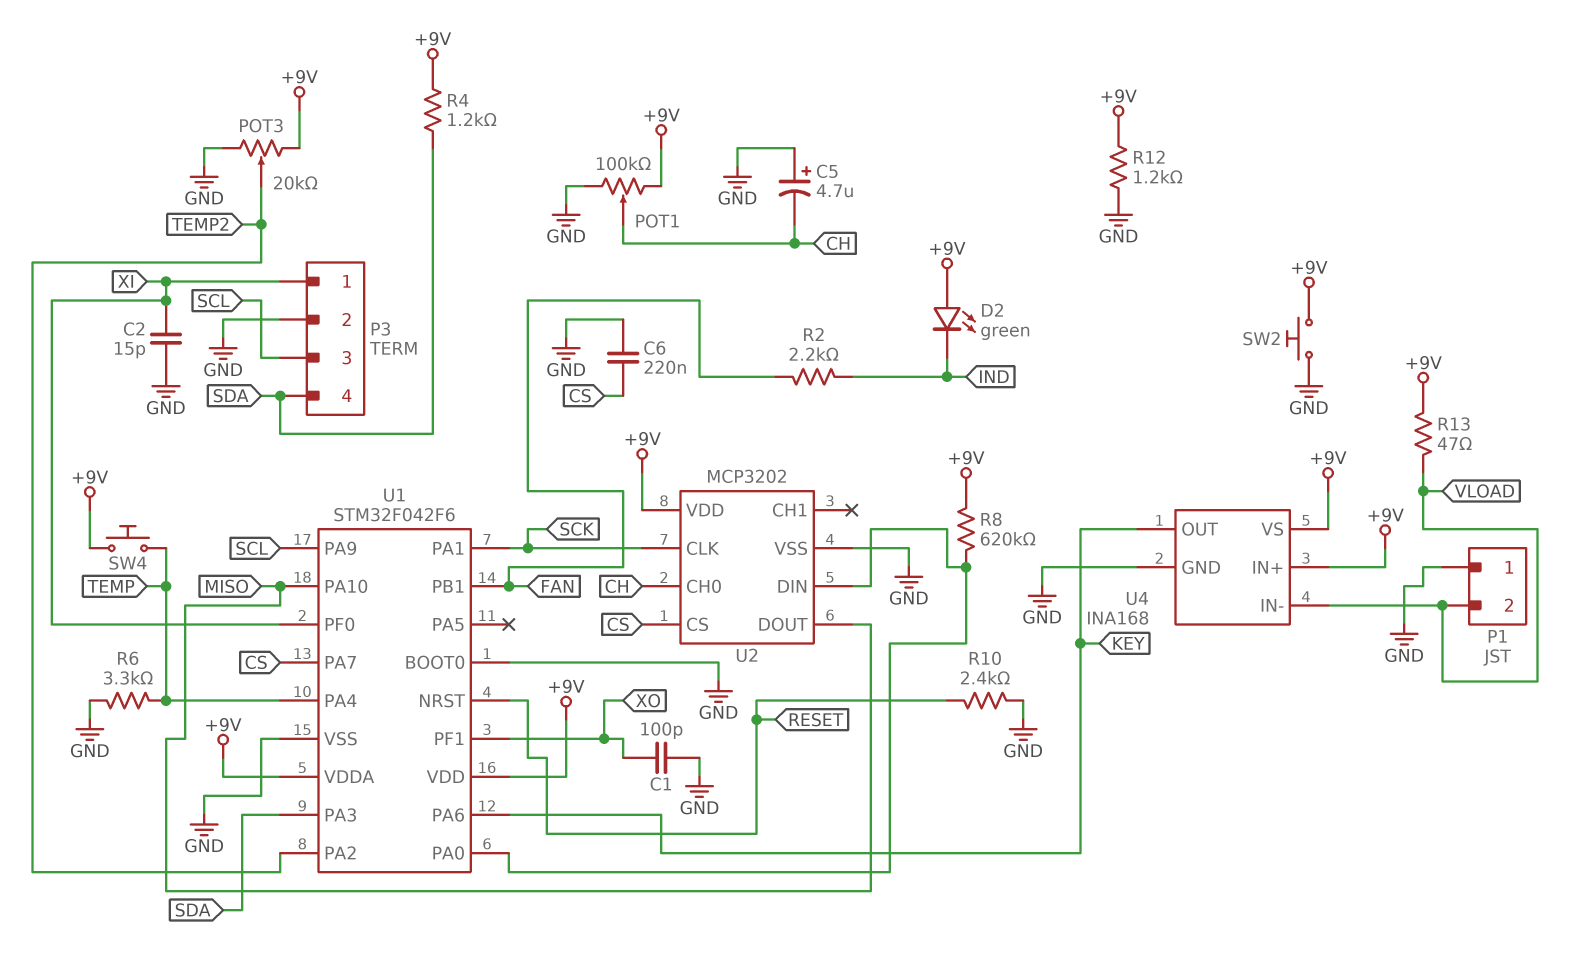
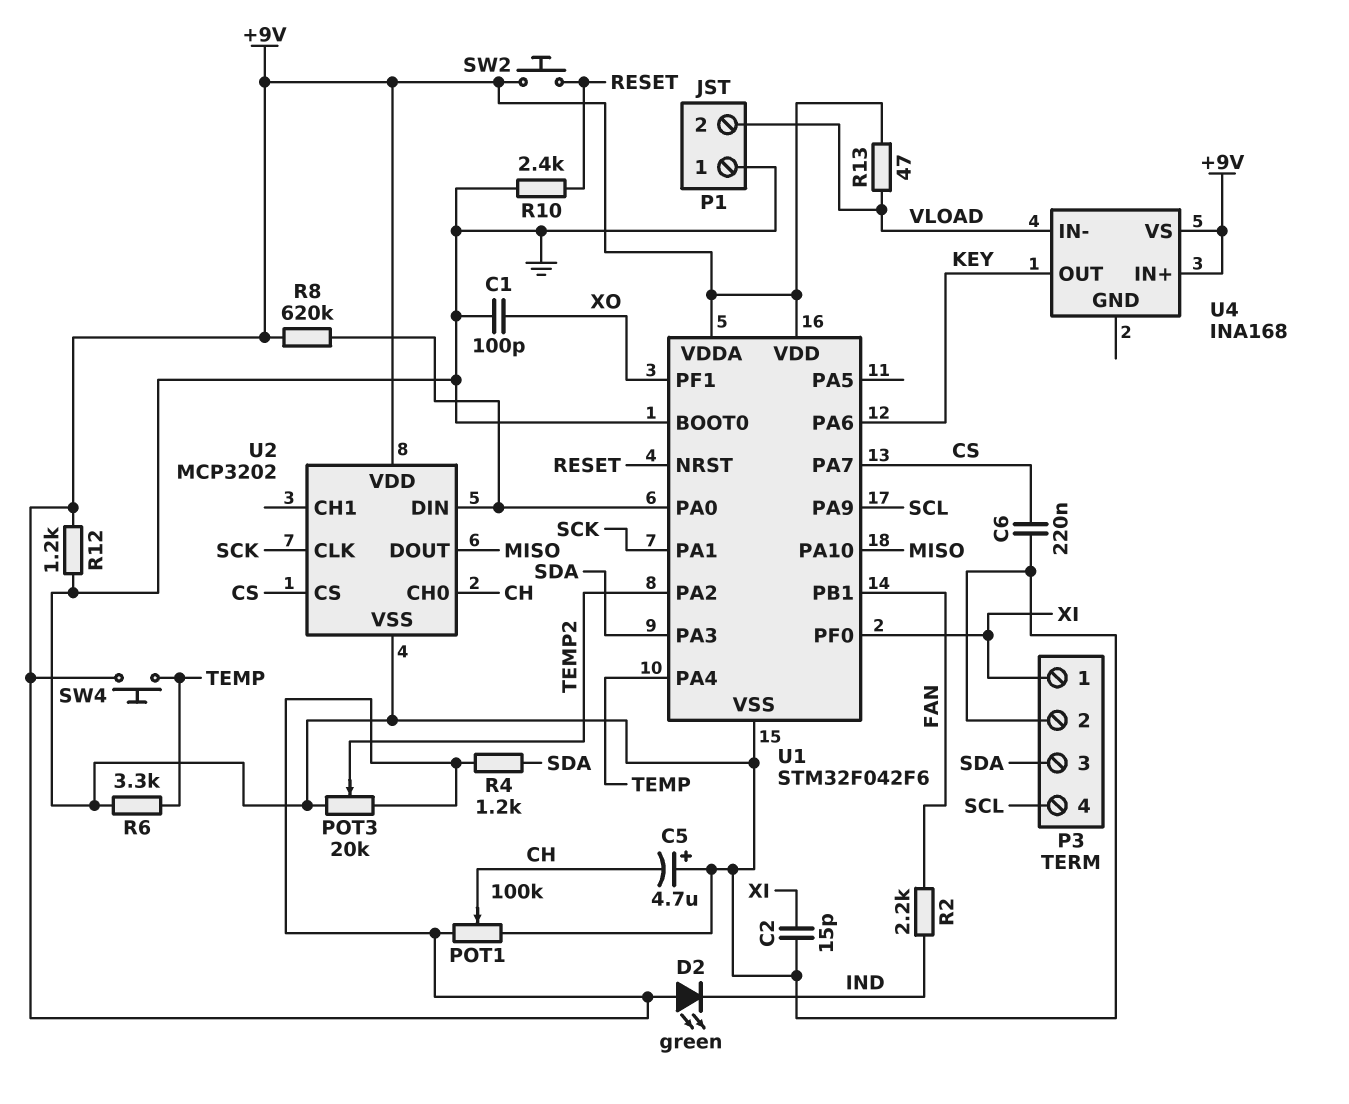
P3 pin 3: SCL -> SDA
P3 pin 4: SDA -> SCL
SW2: button (+9V, GND) -> button (+9V, RESET)
U4 pin GND: GND -> none

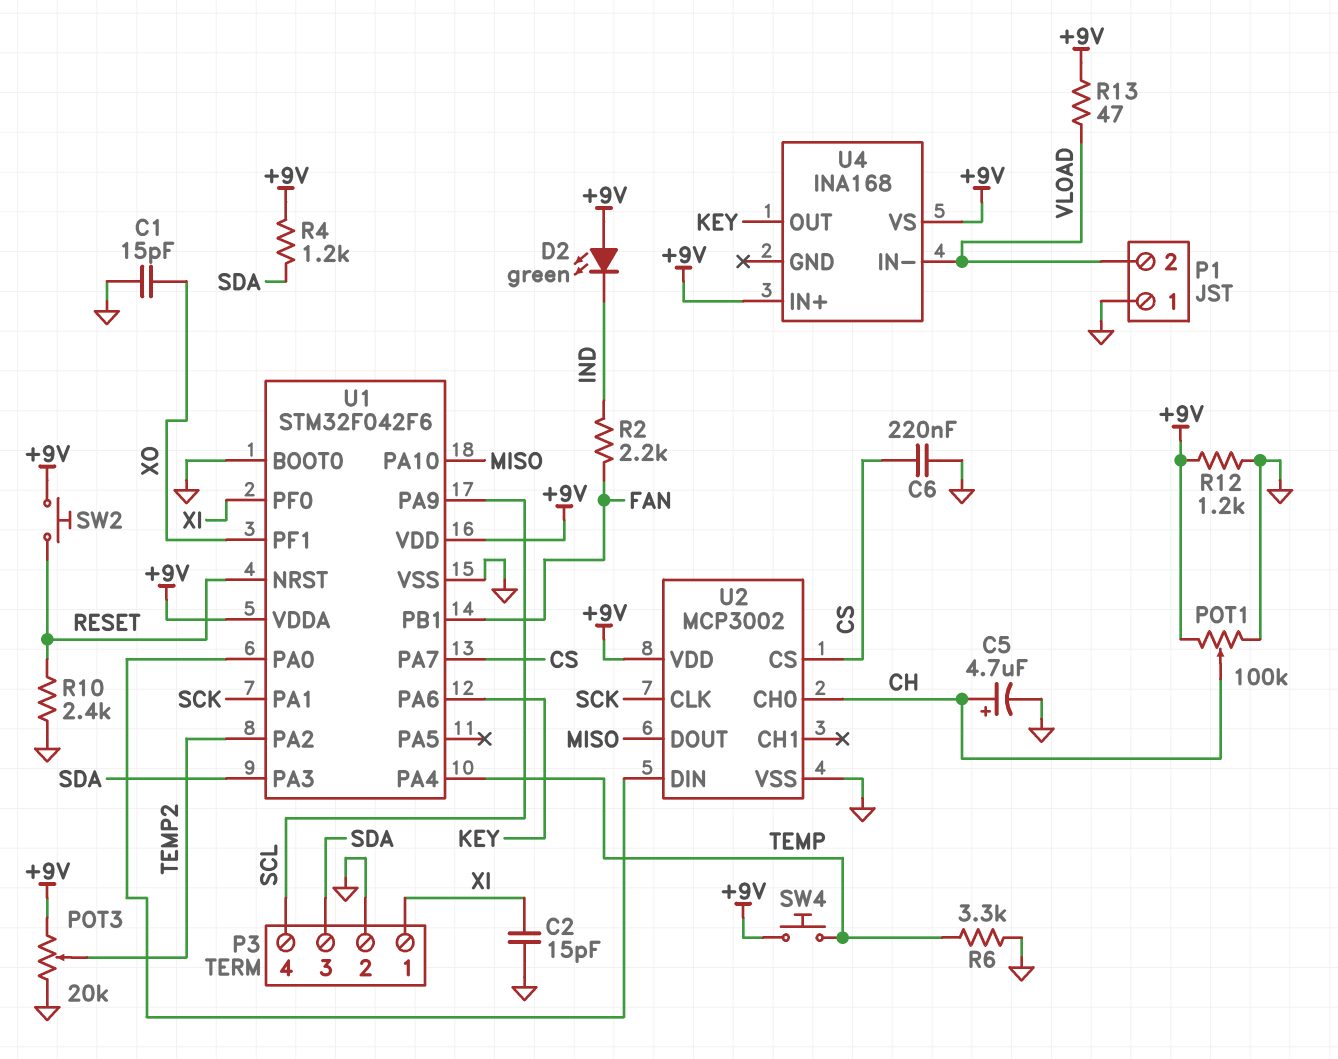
C1: 100pF (GND, XO) -> 15pF (GND, XO)
C5: 4.7uF (plus GND, minus CH) -> 4.7uF (plus CH, minus GND)
R8: 620k (+9V, U1/PA0) -> none
U2: MCP3202 -> MCP3002

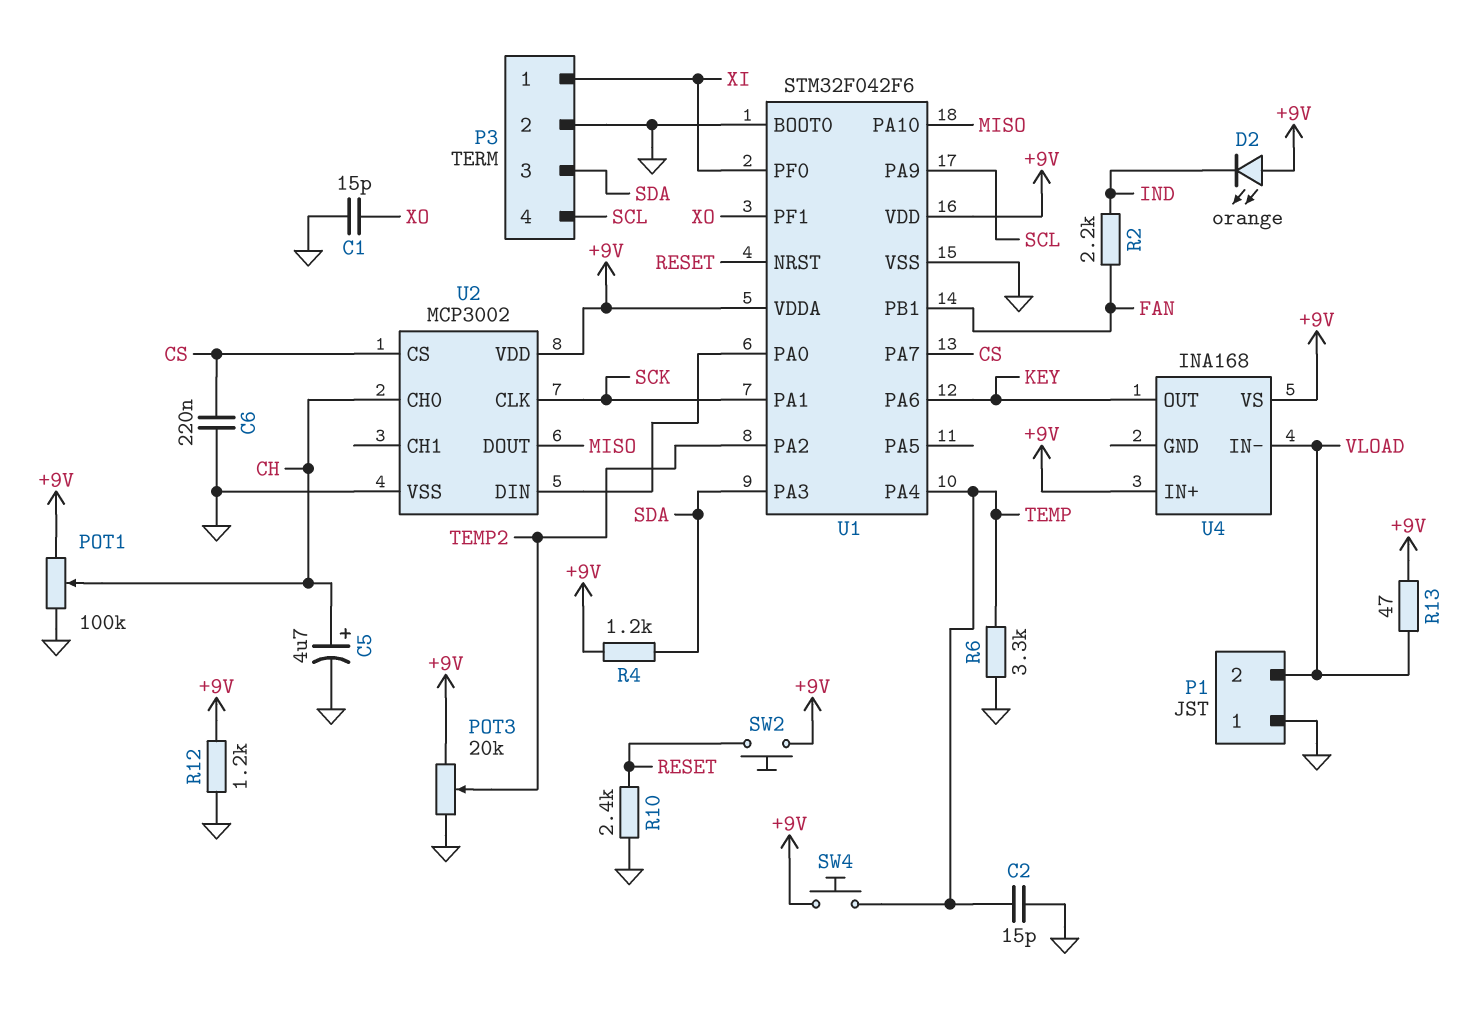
C2: 15pF (GND, XI) -> 15pF (GND, TEMP)
D2: LED green (A +9V, K IND) -> LED orange (A +9V, K IND)

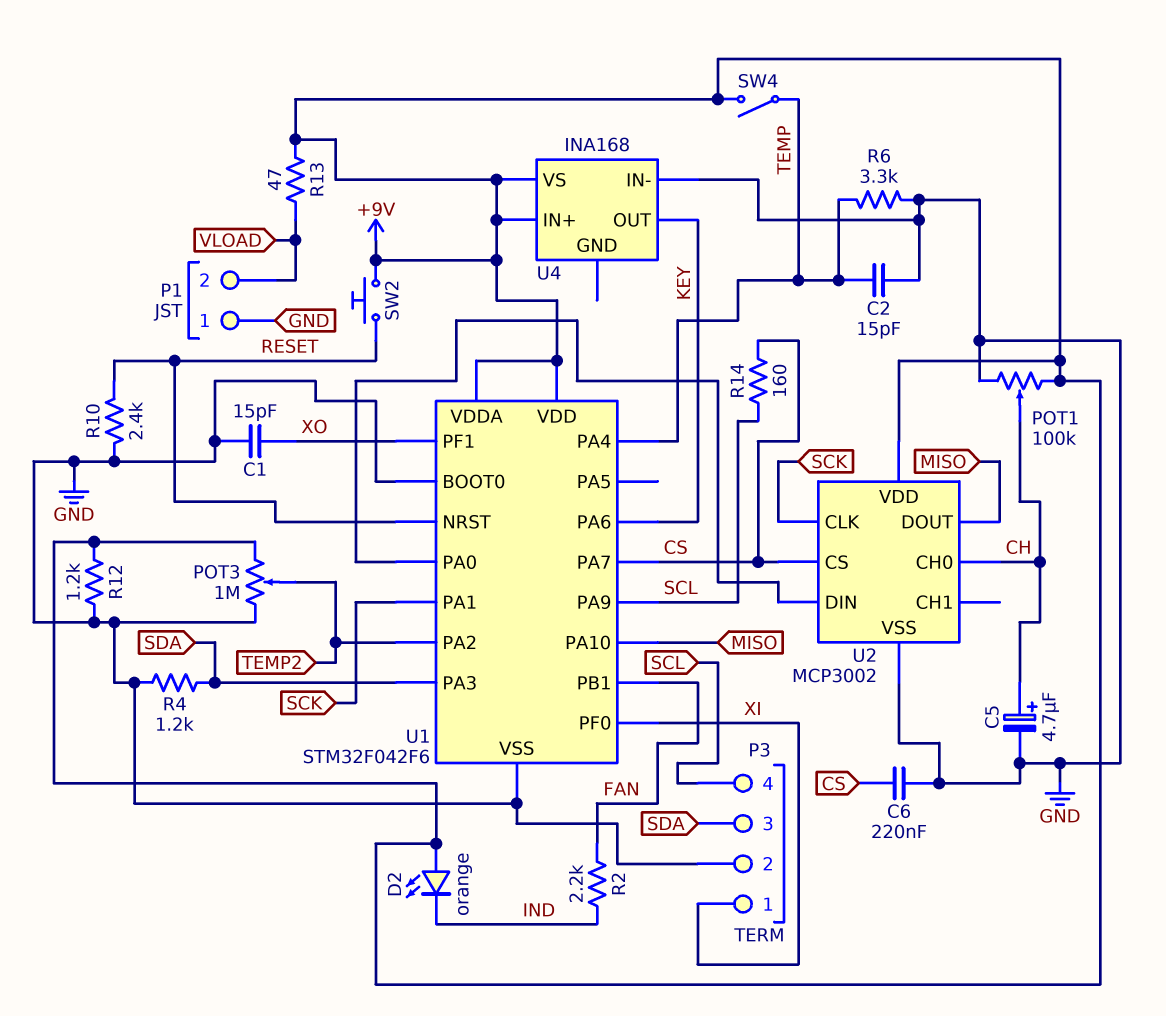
POT3: 20k (+9V, GND, wiper TEMP2) -> 1M (+9V, GND, wiper TEMP2)
R4: 1.2k (+9V, SDA) -> 1.2k (GND, SDA)
R14: none -> 160 (CS, SCL)
SW4: button (+9V, TEMP) -> switch (+9V, TEMP)
U4 pin IN-: VLOAD -> GND

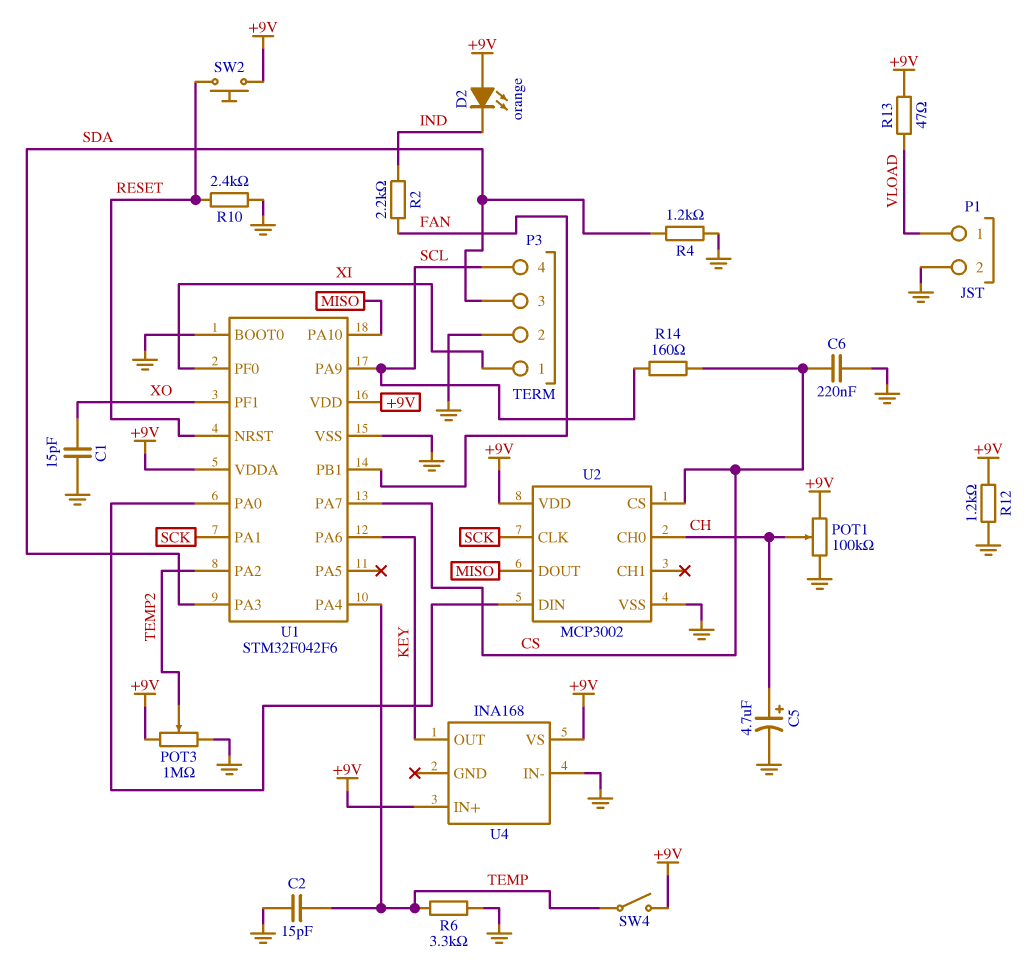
P1 pin 1: GND -> VLOAD
P1 pin 2: VLOAD -> GND

